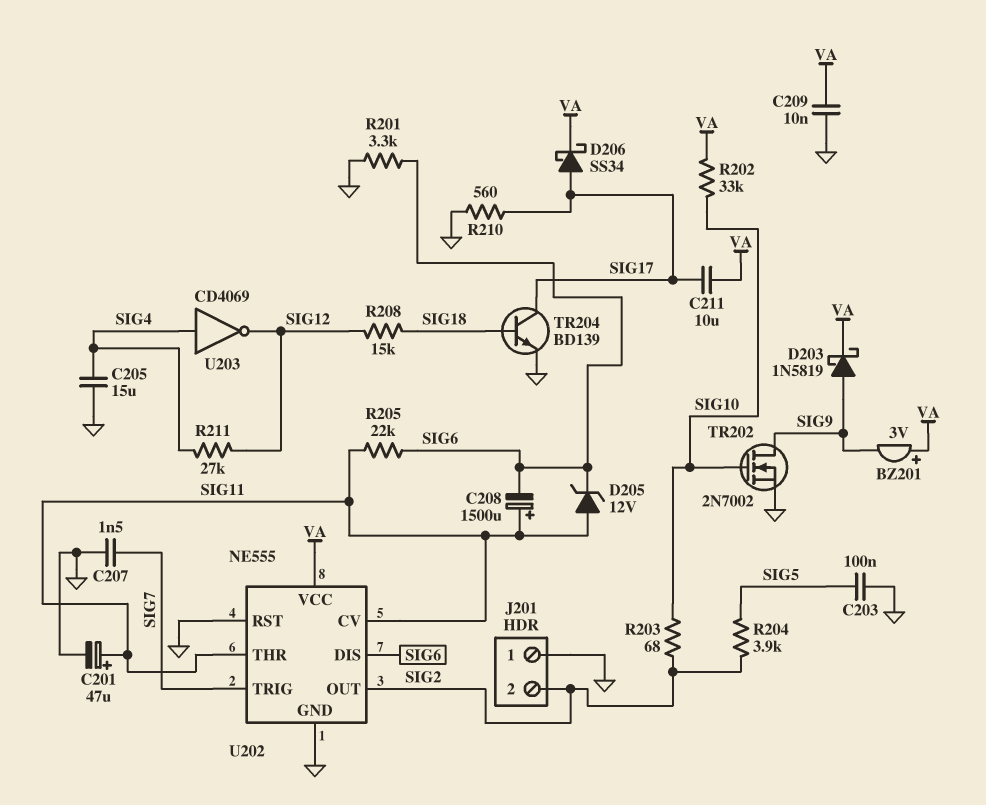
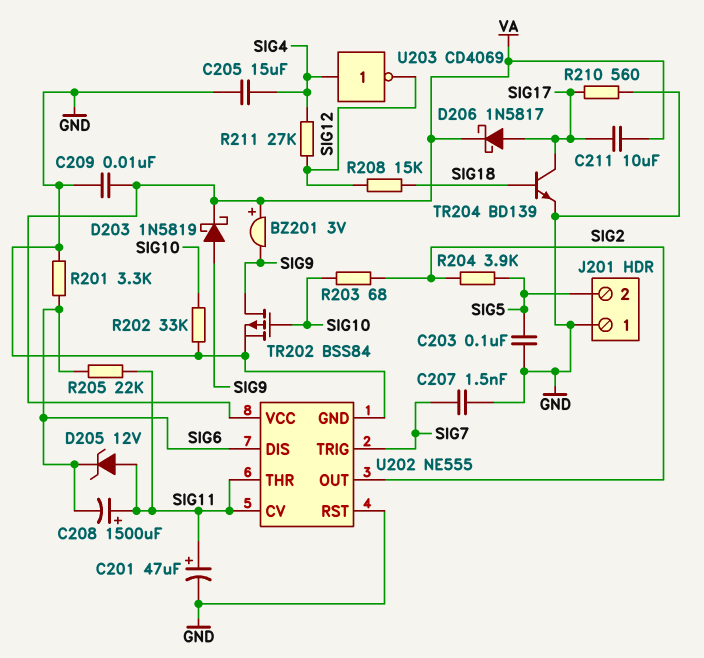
D206: schottky SS34 (A SIG17, K VA) -> schottky 1N5817 (A SIG17, K VA)
J201 pin 2: SIG2 -> SIG5
R202: 33k (SIG10, VA) -> 33k (GND, SIG10)
TR202: NMOS 2N7002 (G SIG10, D SIG9, S GND) -> PMOS BSS84 (G SIG10, D SIG9, S GND)

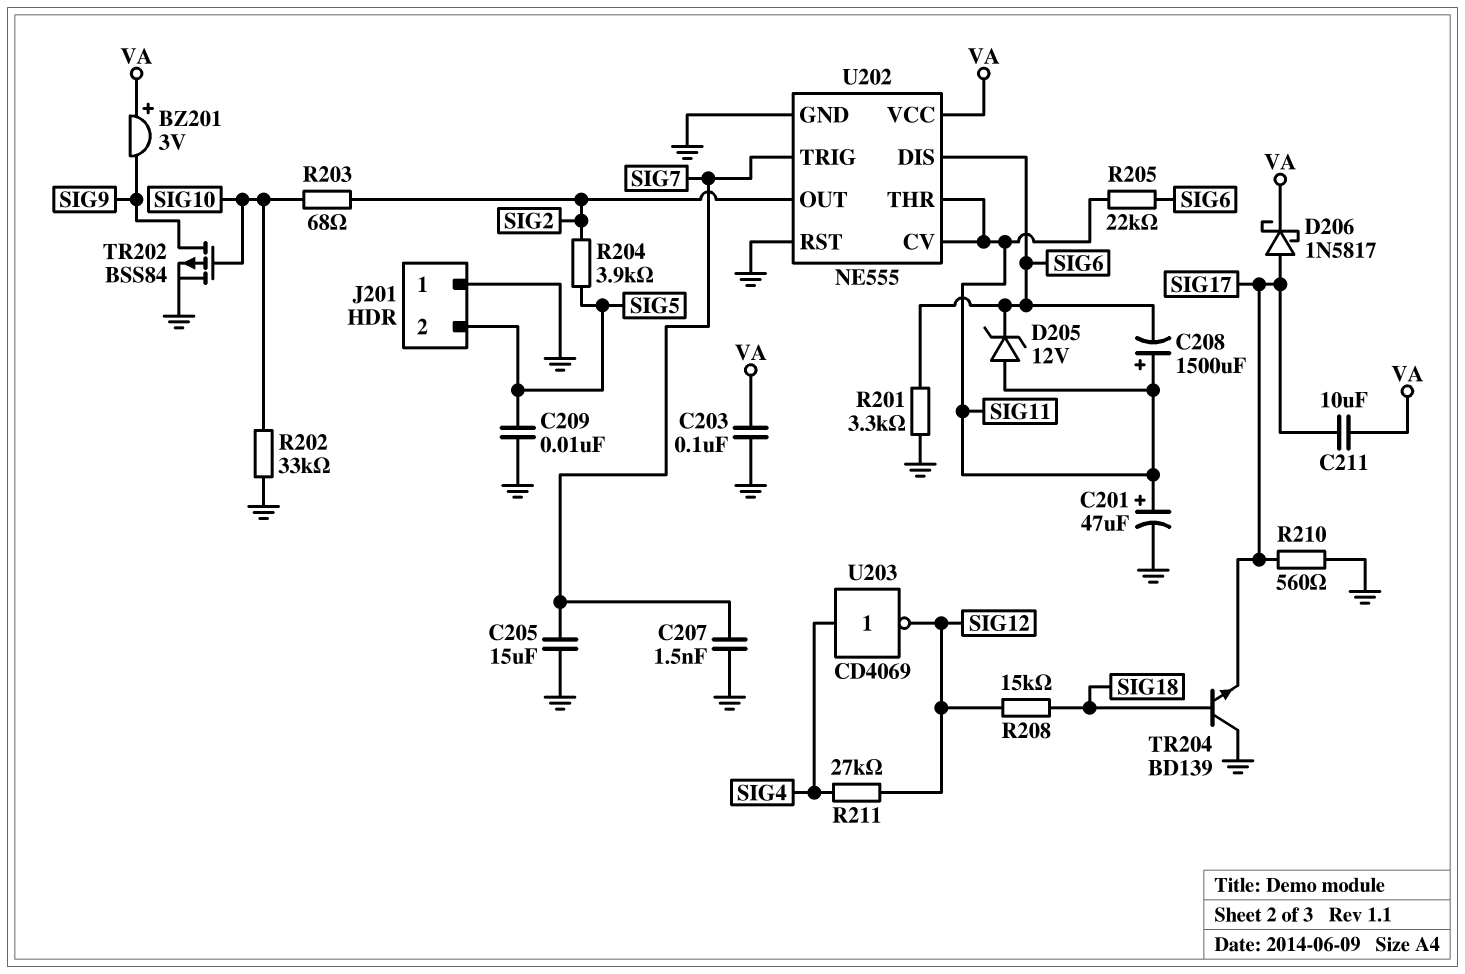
C203: 100nF (GND, SIG5) -> 100nF (GND, VA)
C205: 15uF (GND, SIG4) -> 15uF (GND, SIG7)
C209: 10nF (GND, VA) -> 10nF (GND, SIG5)
D203: schottky 1N5819 (A SIG9, K VA) -> none
TR204: NPN BD139 (B SIG18, C SIG17, E GND) -> NPN BD139 (B SIG18, C GND, E SIG17)

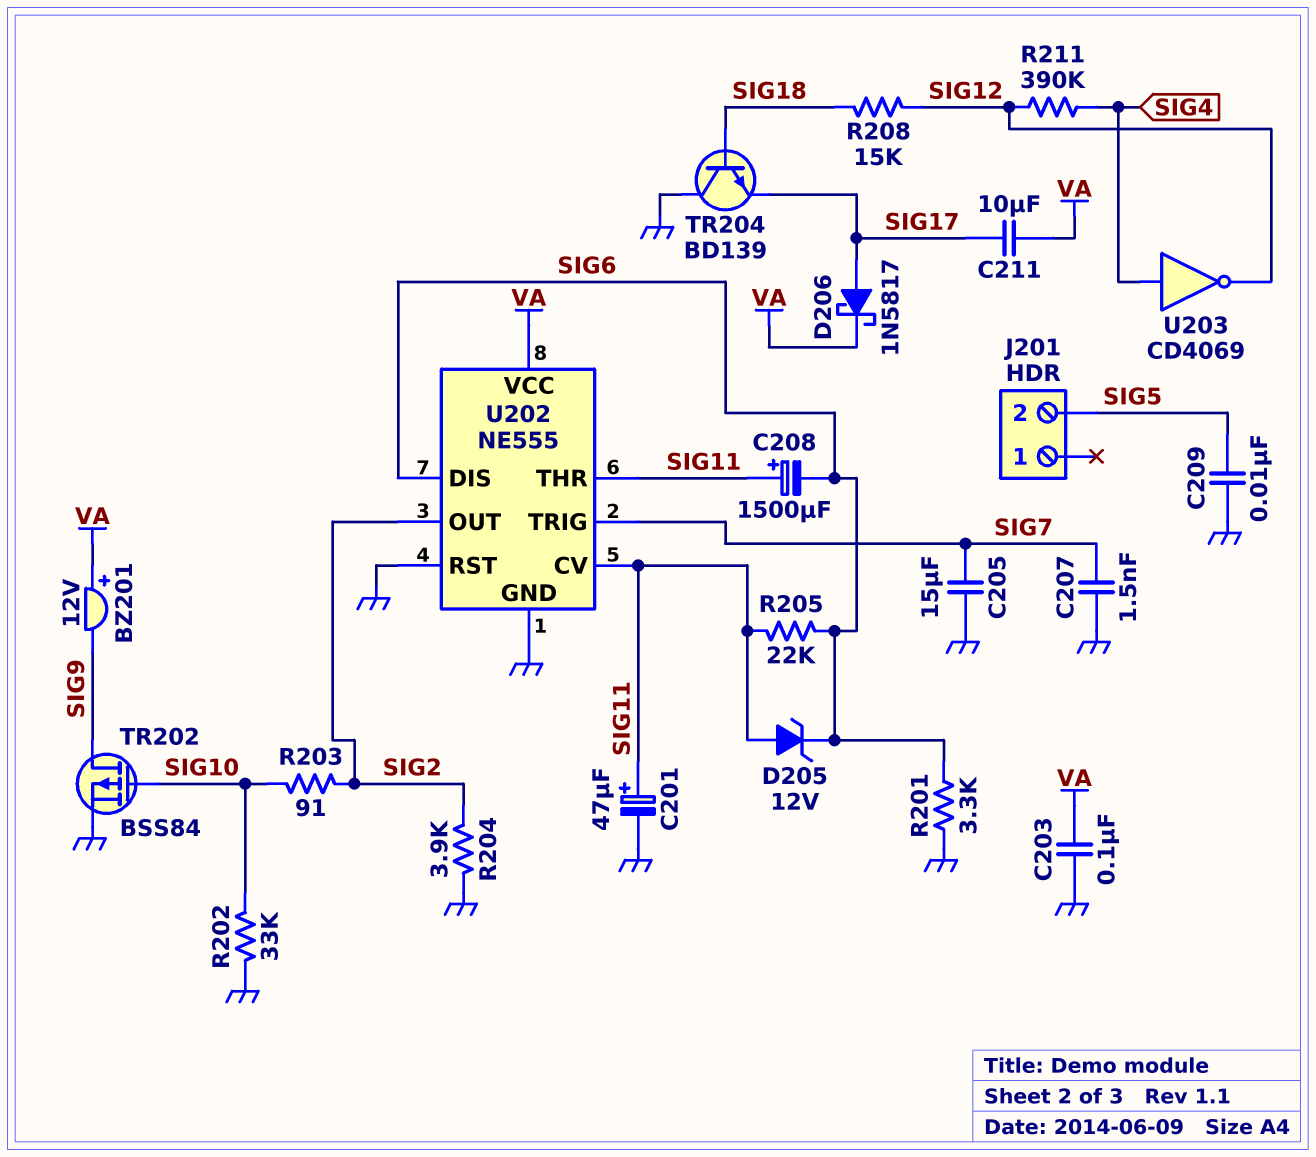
BZ201: buzzer 3V (plus VA, minus SIG9) -> buzzer 12V (plus VA, minus SIG9)
J201 pin 1: GND -> none
R203: 68 (SIG2, SIG10) -> 91 (SIG2, SIG10)
R204: 3.9k (SIG2, SIG5) -> 3.9k (GND, SIG2)
R210: 560 (GND, SIG17) -> none
R211: 27k (SIG4, SIG12) -> 390k (SIG4, SIG12)

